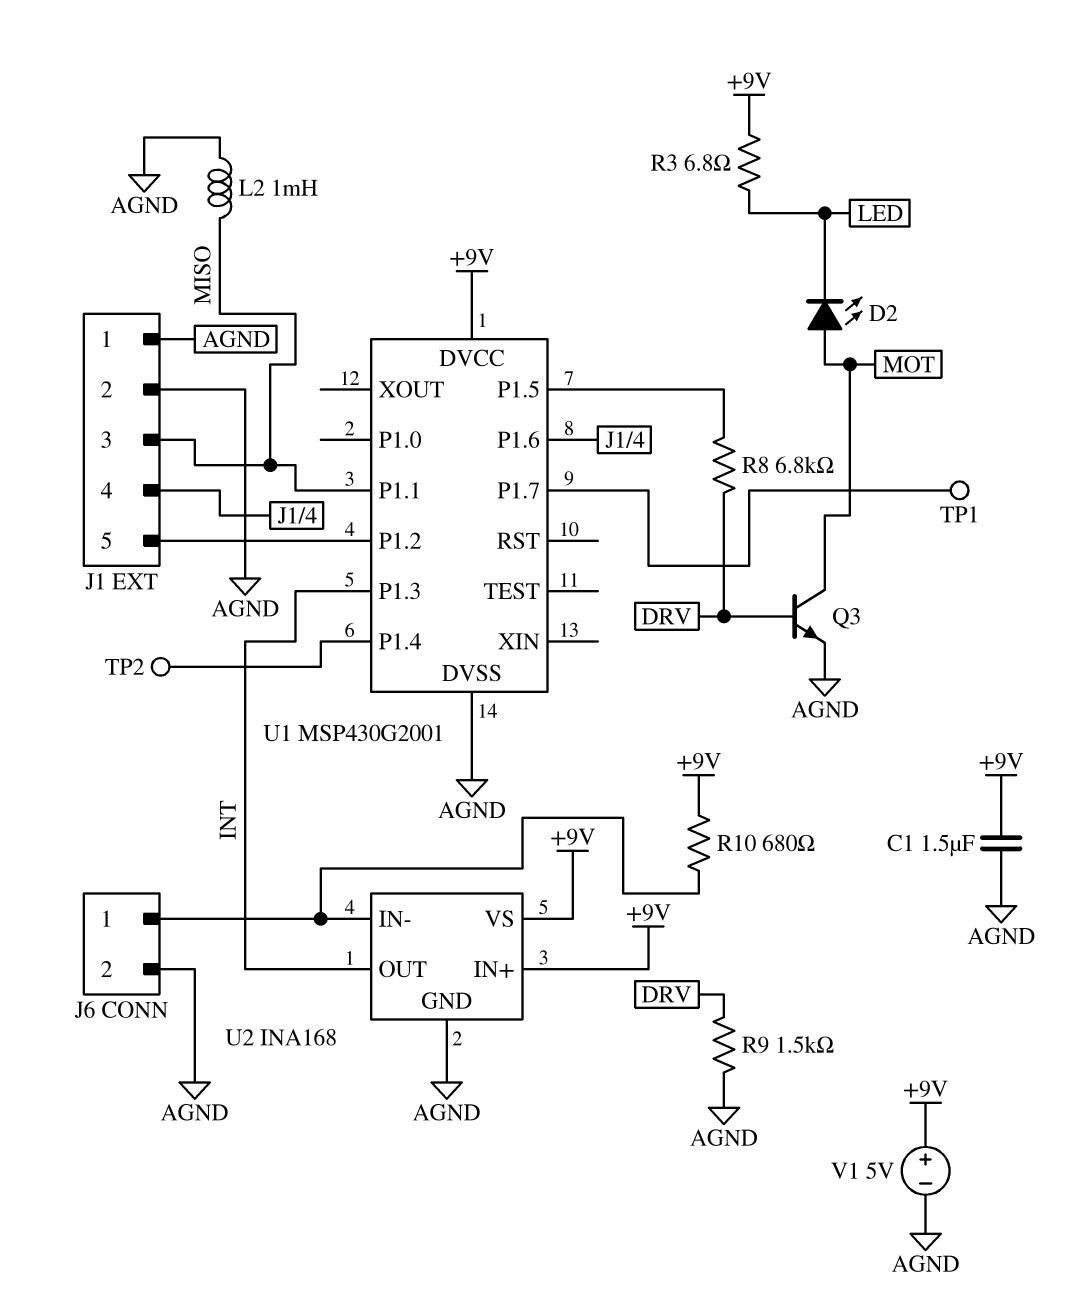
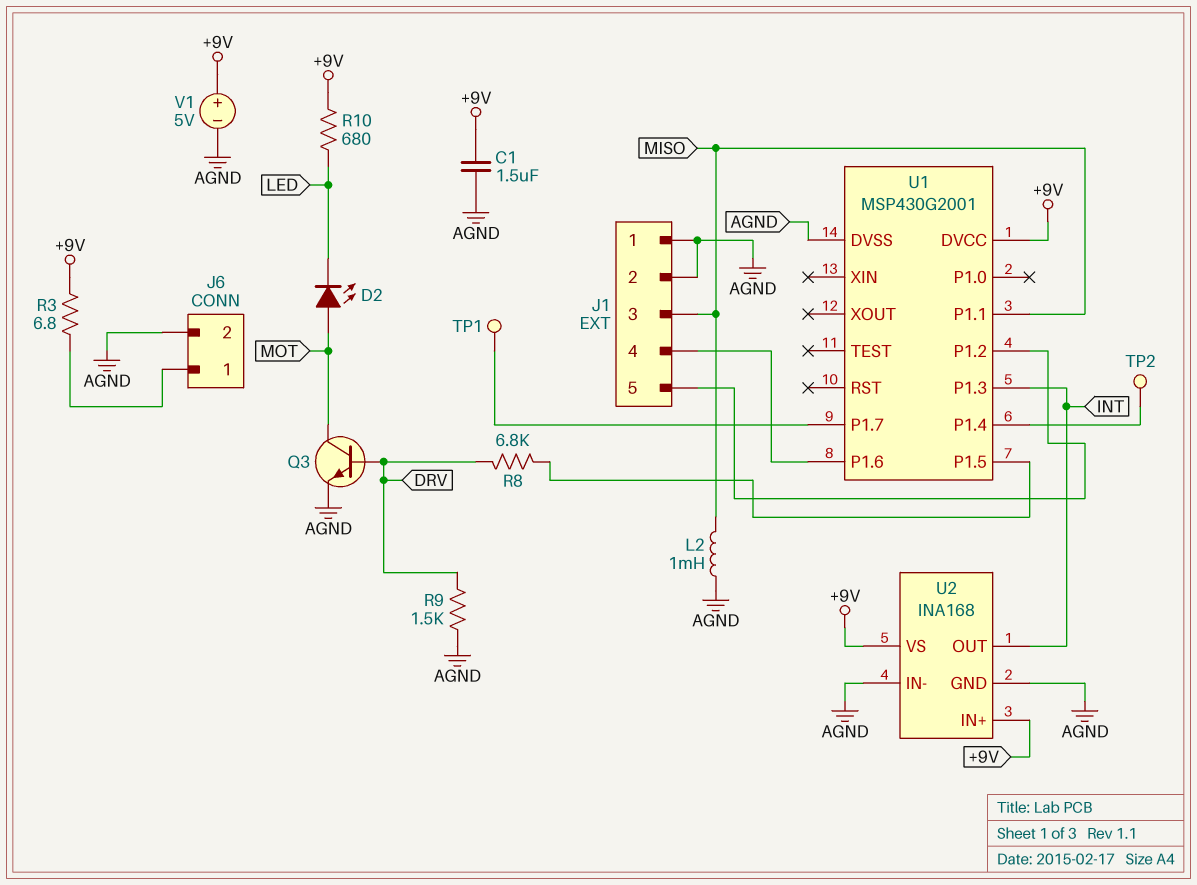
R3: 6.8 (+9V, LED) -> 6.8 (+9V, J6/1)
R10: 680 (+9V, J6/1) -> 680 (+9V, LED)
U2 pin IN-: J6/1 -> AGND

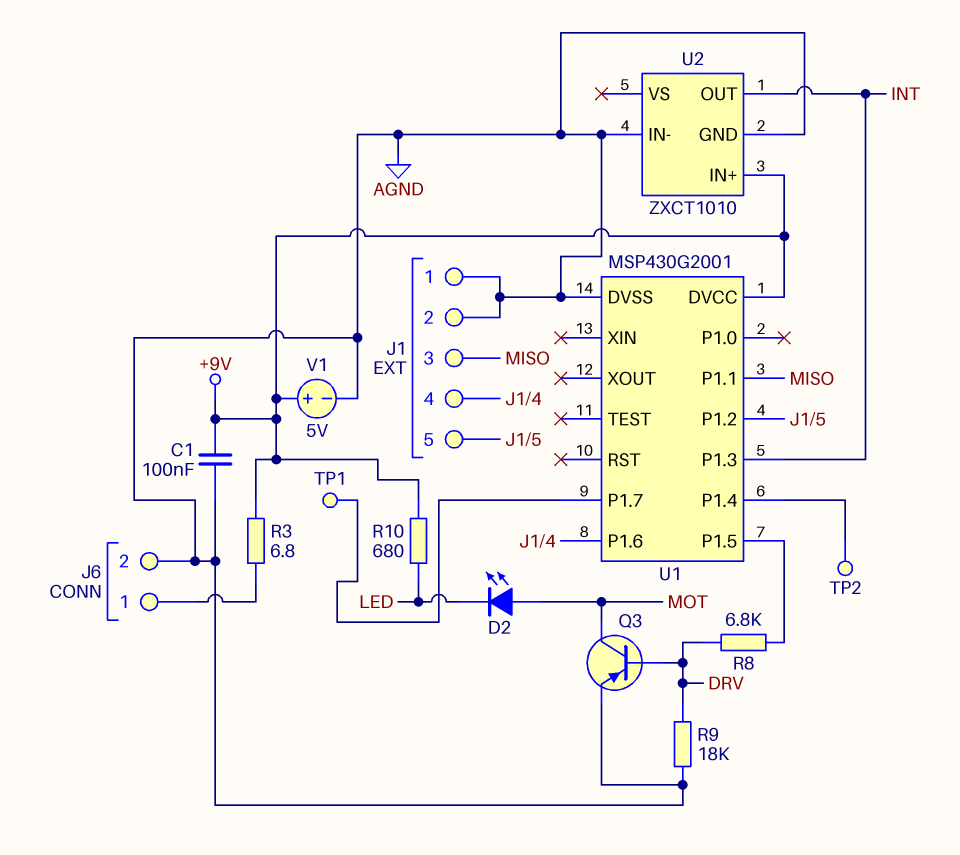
C1: 1.5uF (+9V, AGND) -> 100nF (+9V, AGND)
L2: 1mH (AGND, MISO) -> none
Q3: NPN (B DRV, C MOT, E AGND) -> PNP (B DRV, C MOT, E AGND)
R9: 1.5k (AGND, DRV) -> 18k (AGND, DRV)
U2: INA168 -> ZXCT1010
U2 pin VS: +9V -> none

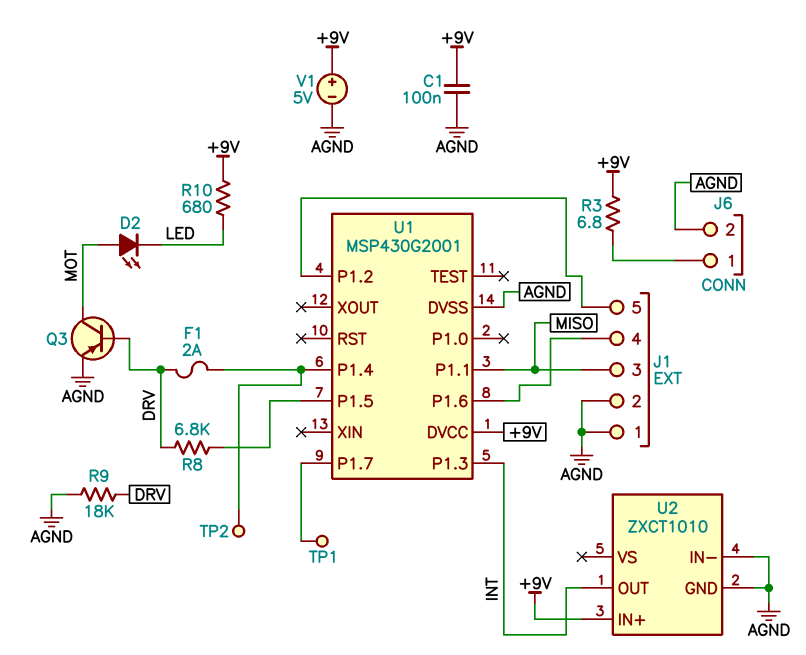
F1: none -> 2A (DRV, U1/P1.4)

